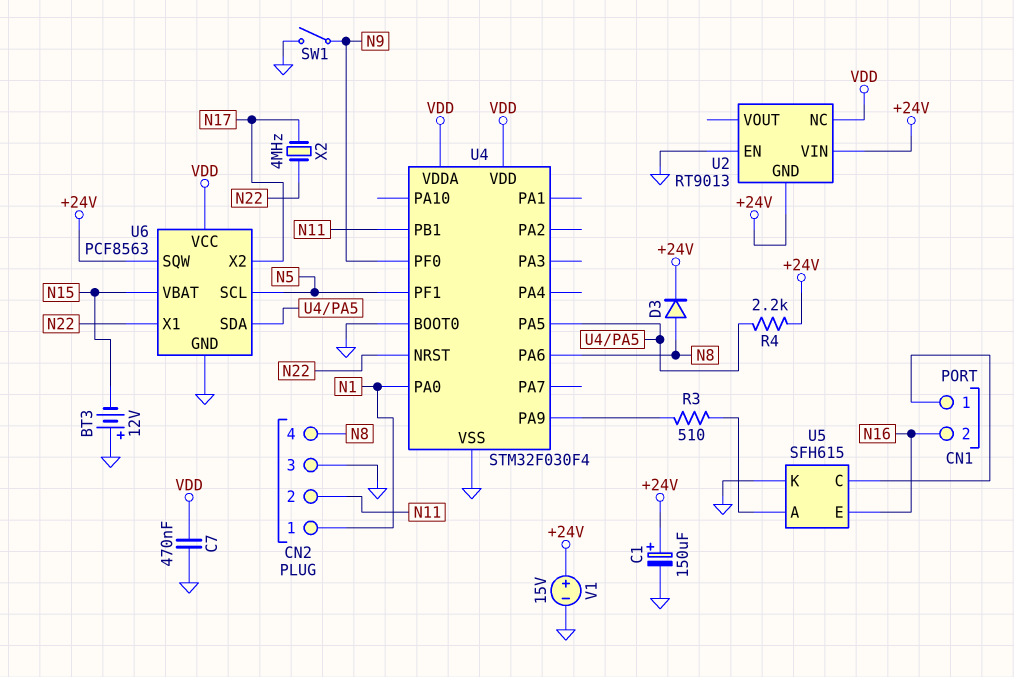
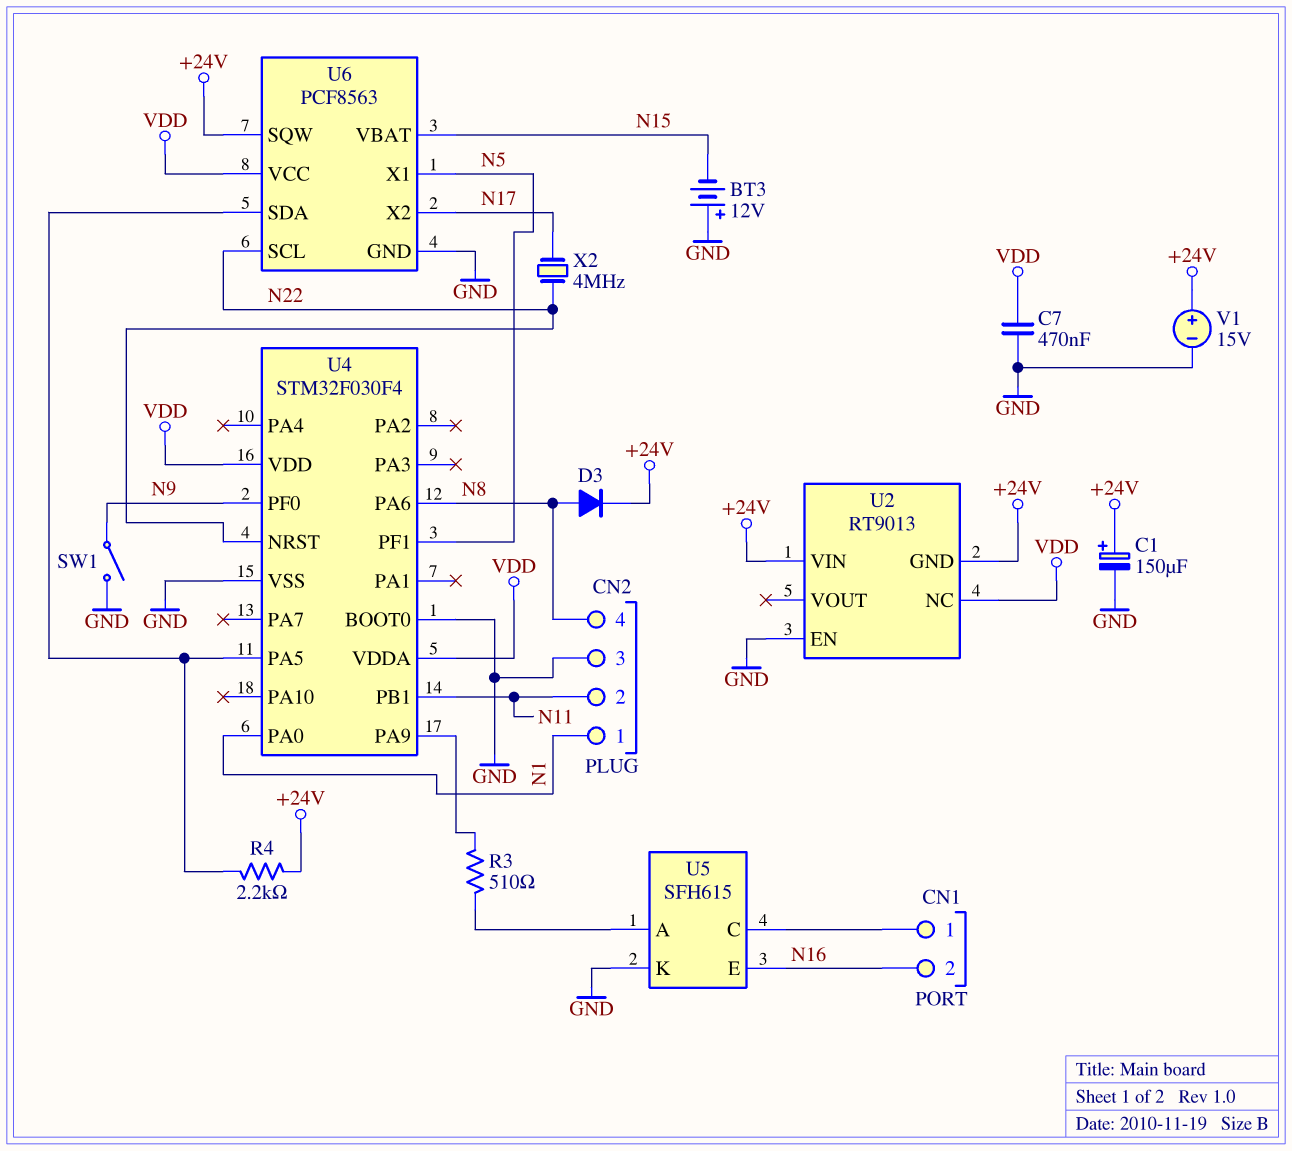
U6 pin SCL: N5 -> N22
U6 pin X1: N22 -> N5

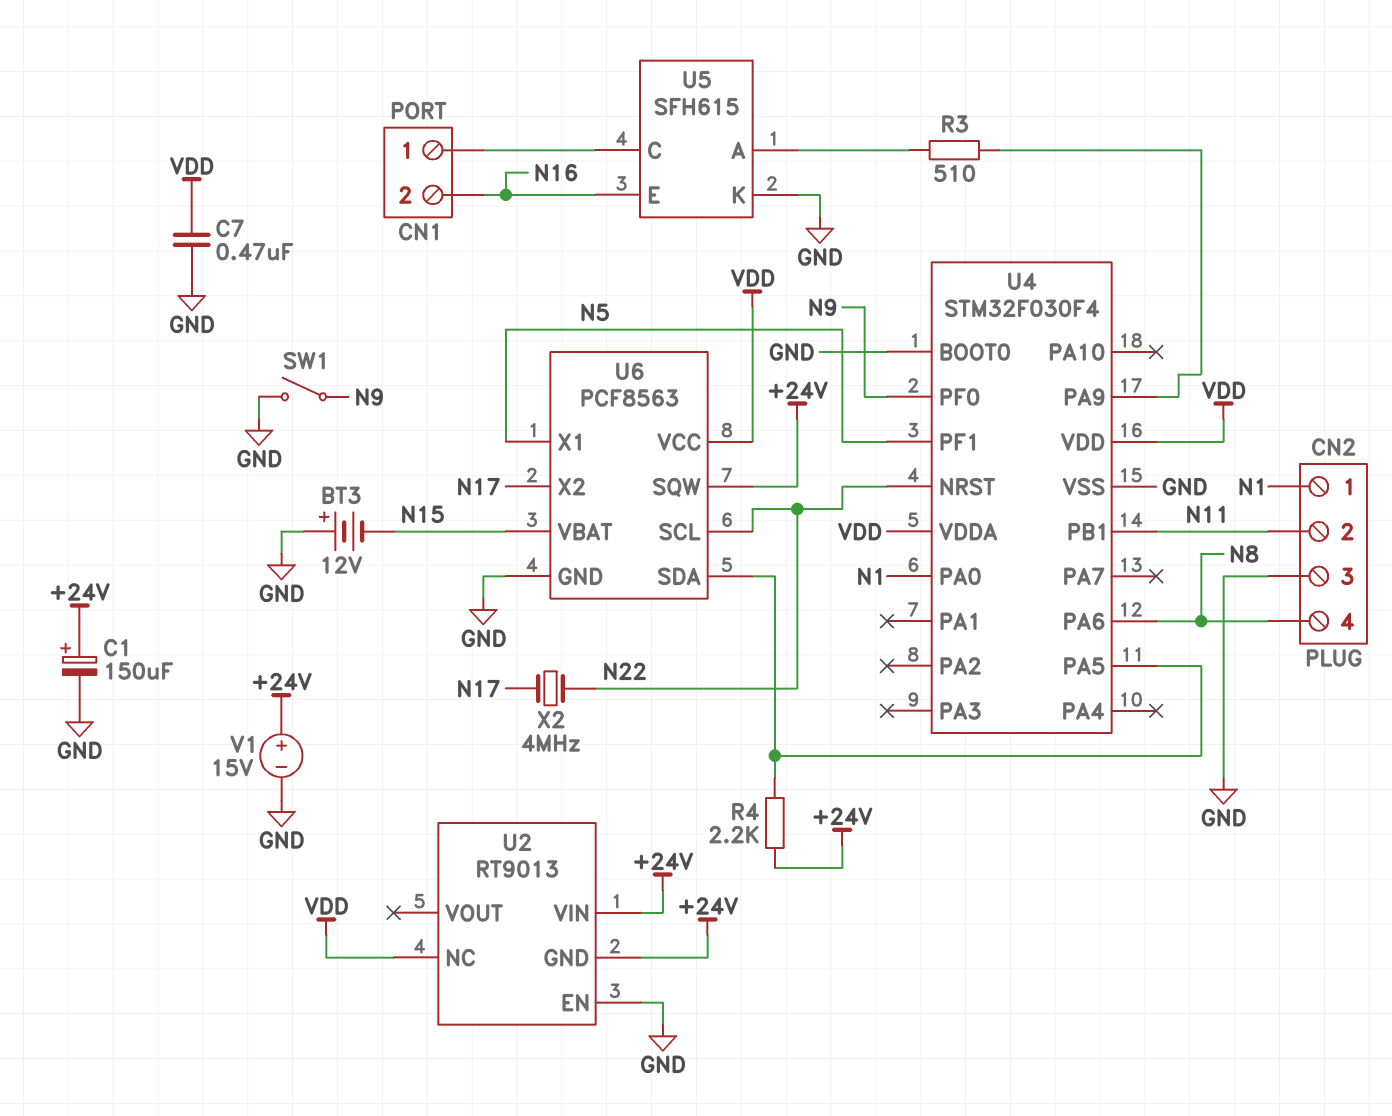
D3: diode (A N8, K +24V) -> none

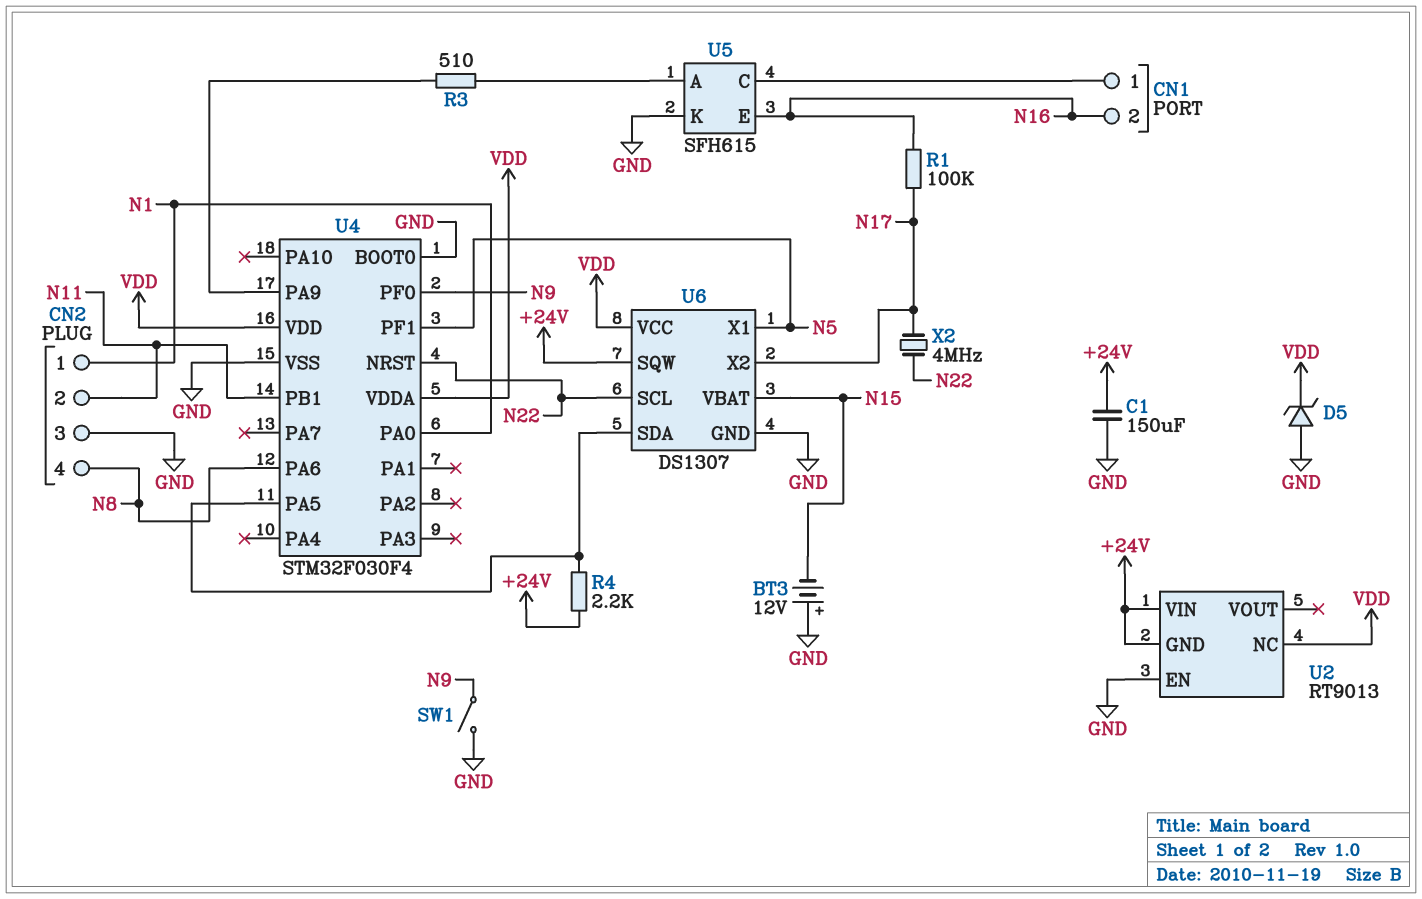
C1: 150uF (plus +24V, minus GND) -> 150uF (+24V, GND)
C7: 470nF (GND, VDD) -> none
D5: none -> zener (A GND, K VDD)
R1: none -> 100k (N16, N17)
U6: PCF8563 -> DS1307
V1: 15V (plus +24V, minus GND) -> none

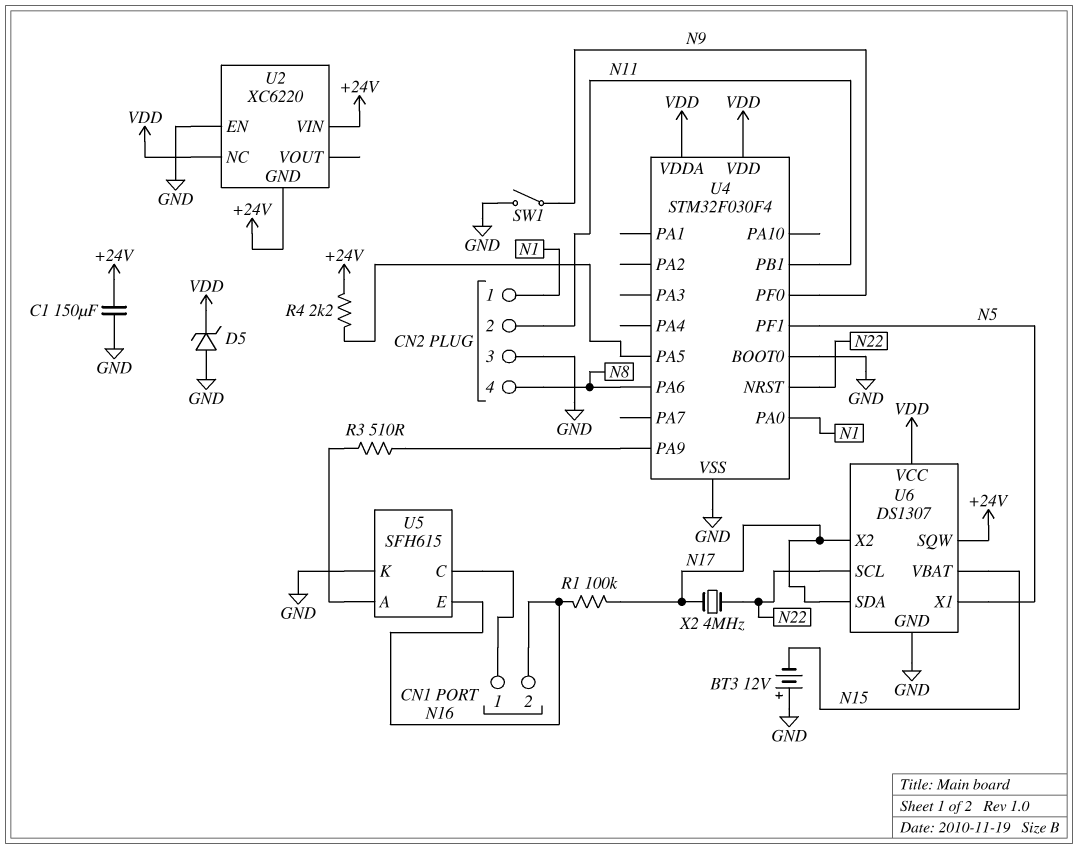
U2: RT9013 -> XC6220
U6 pin SDA: U4/PA5 -> N17

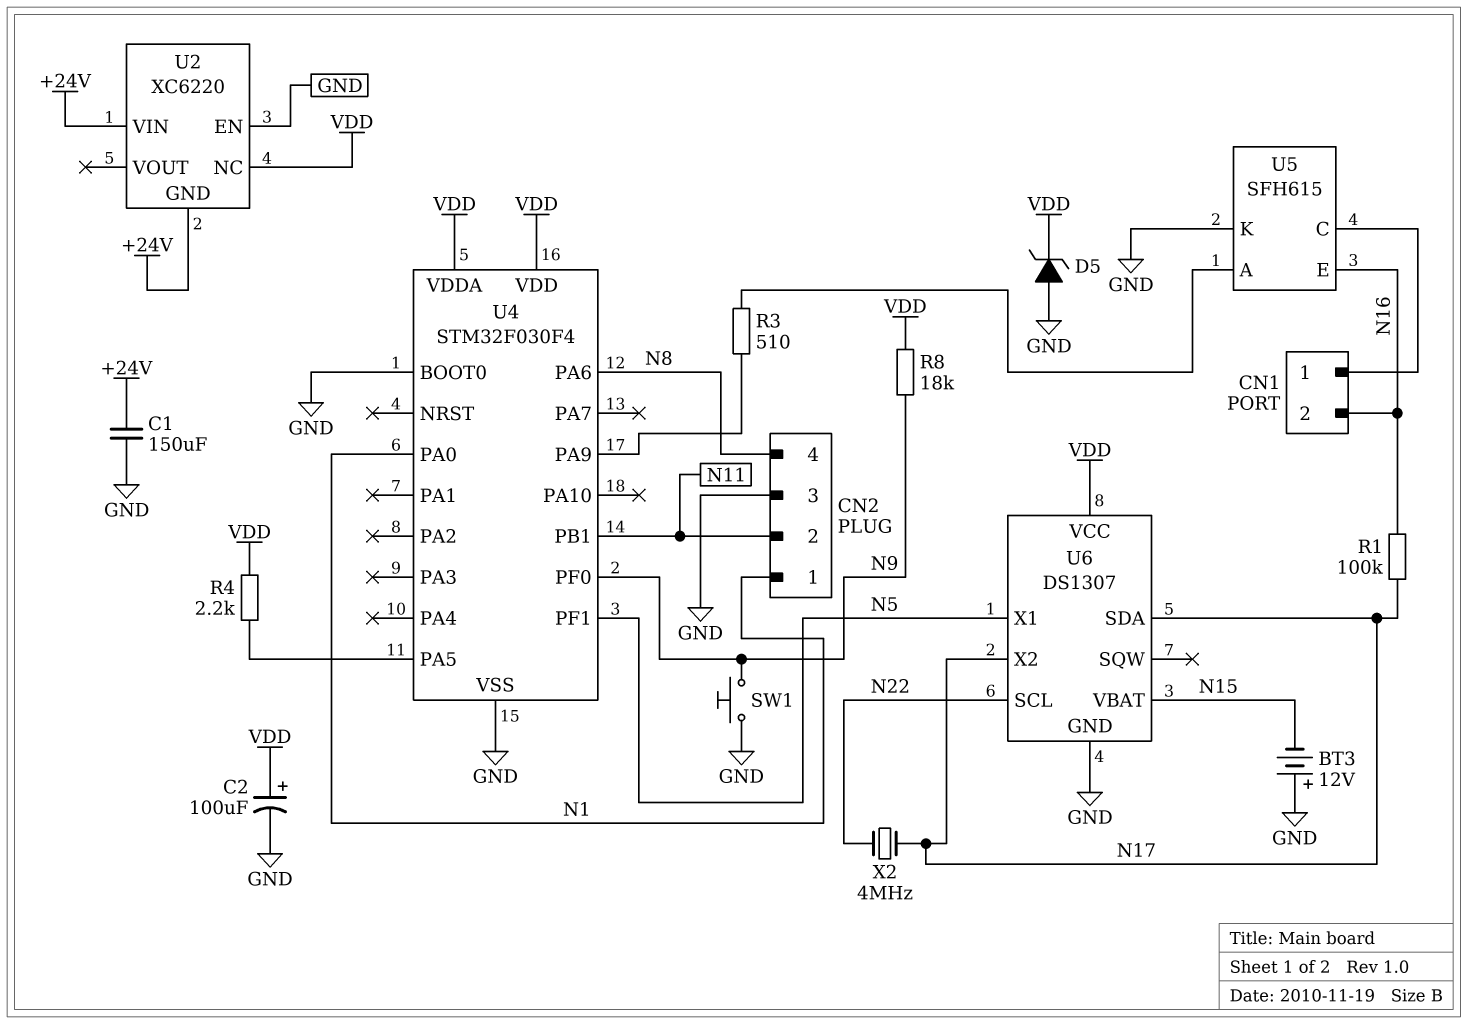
C2: none -> 100uF (plus VDD, minus GND)
R4: 2.2k (+24V, U4/PA5) -> 2.2k (U4/PA5, VDD)
R8: none -> 18k (N9, VDD)
SW1: switch (GND, N9) -> button (GND, N9)
U4 pin NRST: N22 -> none
U6 pin SQW: +24V -> none

